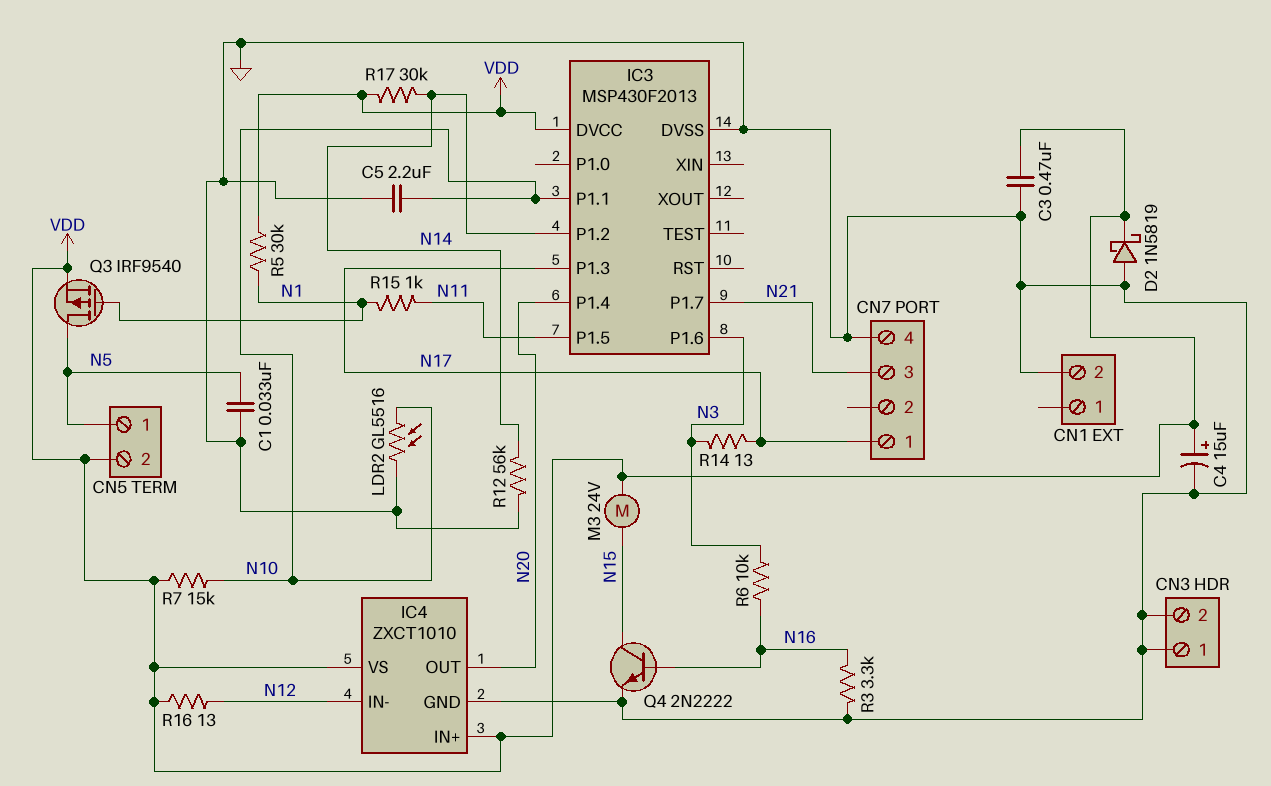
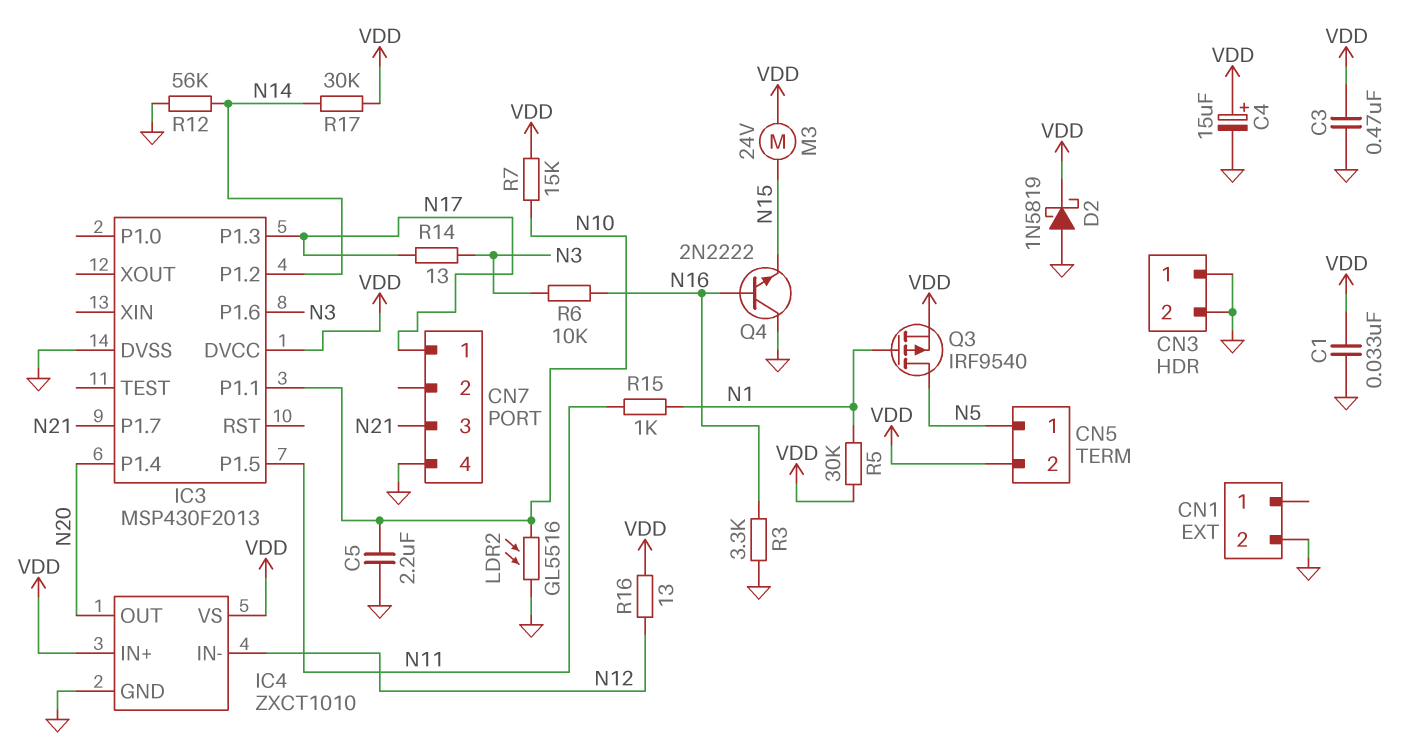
C1: 33nF (GND, N5) -> 33nF (GND, VDD)
Q4: NPN 2N2222 (B N16, C N15, E GND) -> NPN 2N2222 (B N16, C GND, E N15)

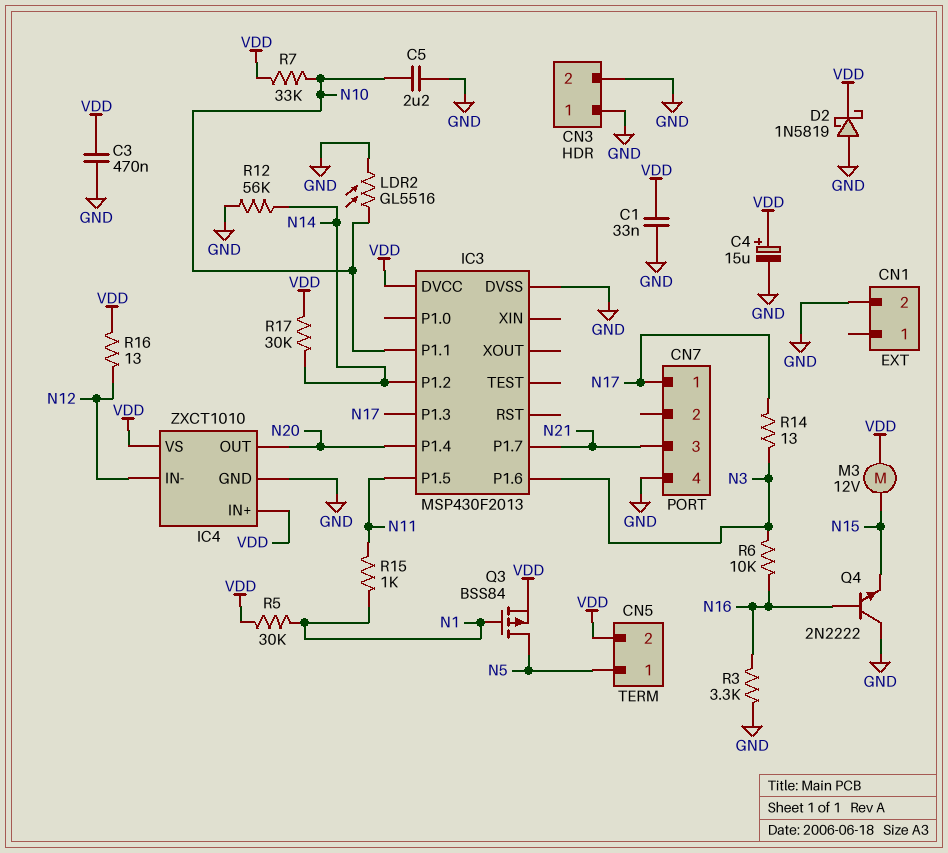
M3: motor 24V (N15, VDD) -> motor 12V (N15, VDD)
Q3: PMOS IRF9540 (G N1, D N5, S VDD) -> PMOS BSS84 (G N1, D N5, S VDD)
R7: 15k (N10, VDD) -> 33k (N10, VDD)

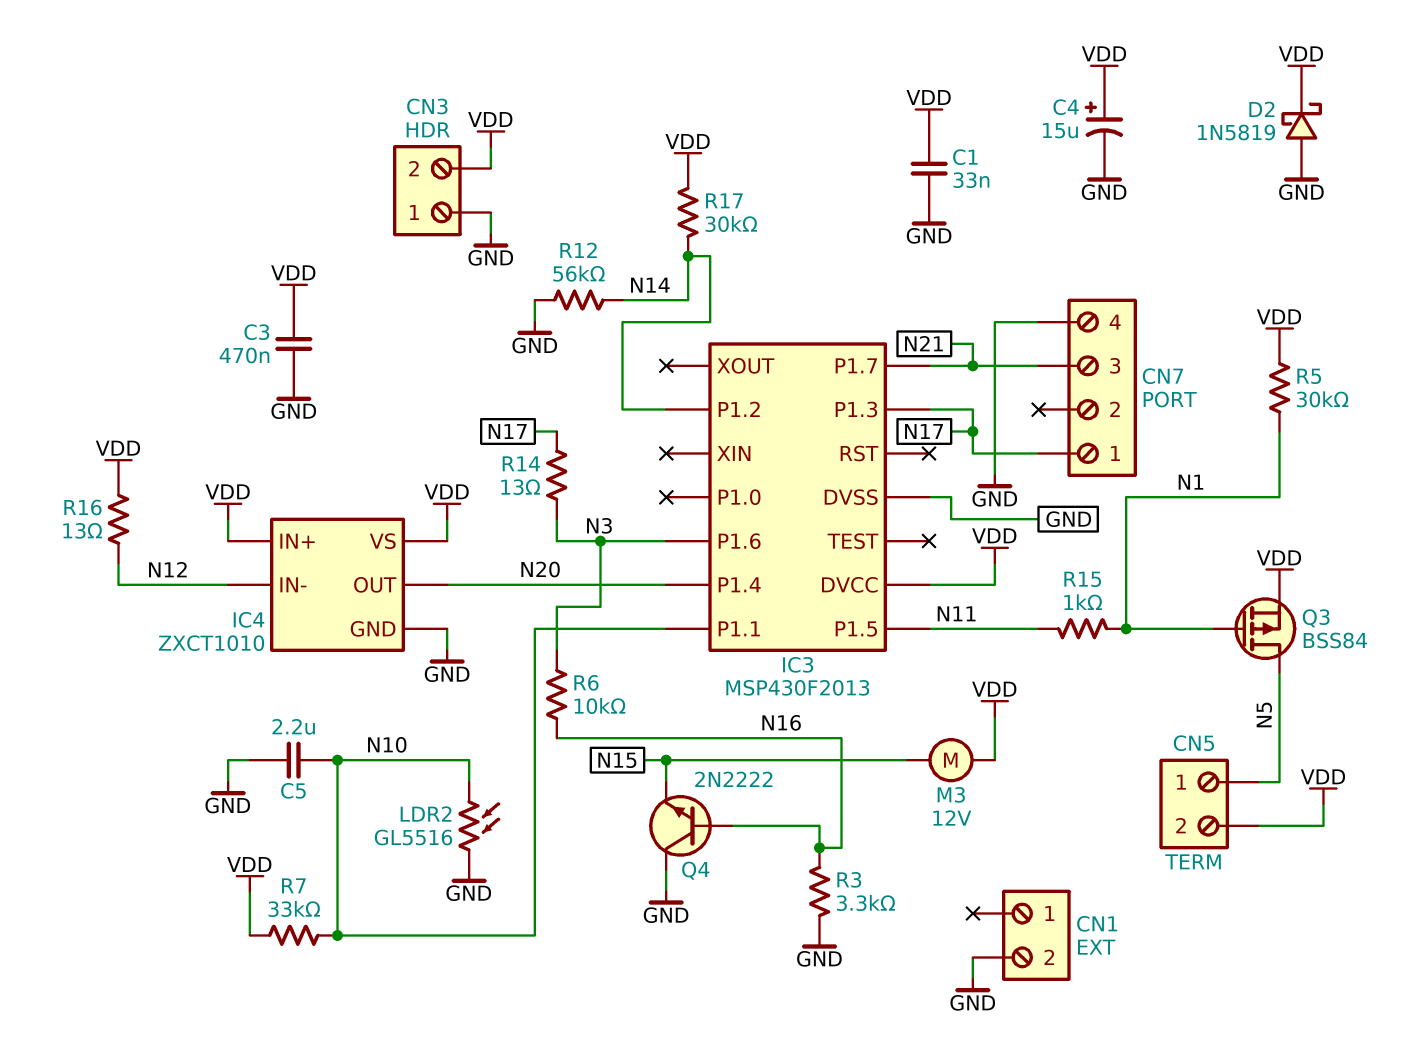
CN3 pin 2: GND -> VDD

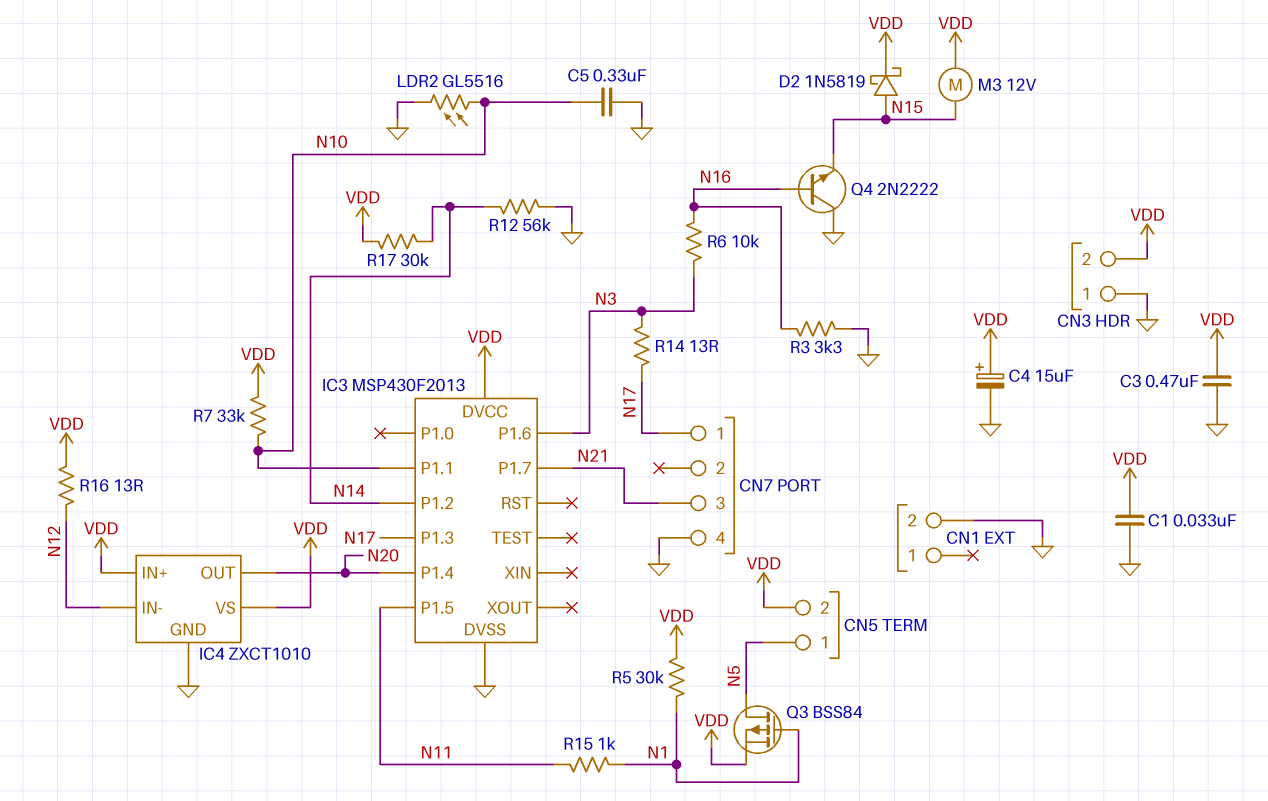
C5: 2.2uF (GND, N10) -> 330nF (GND, N10)
D2: schottky 1N5819 (A GND, K VDD) -> schottky 1N5819 (A N15, K VDD)

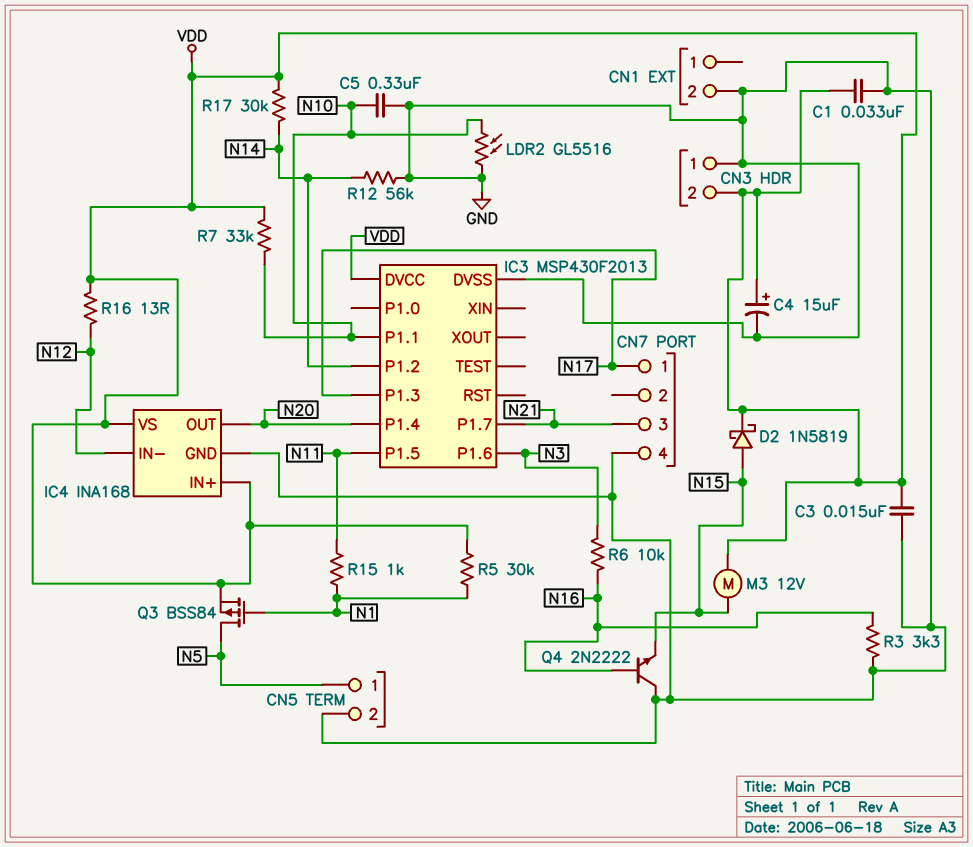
C3: 470nF (GND, VDD) -> 15nF (GND, VDD)
CN5 pin 2: VDD -> GND
IC4: ZXCT1010 -> INA168
R14: 13 (N3, N17) -> none

